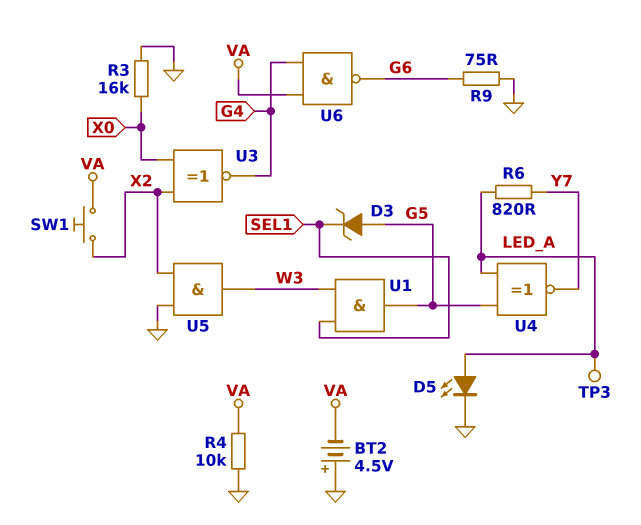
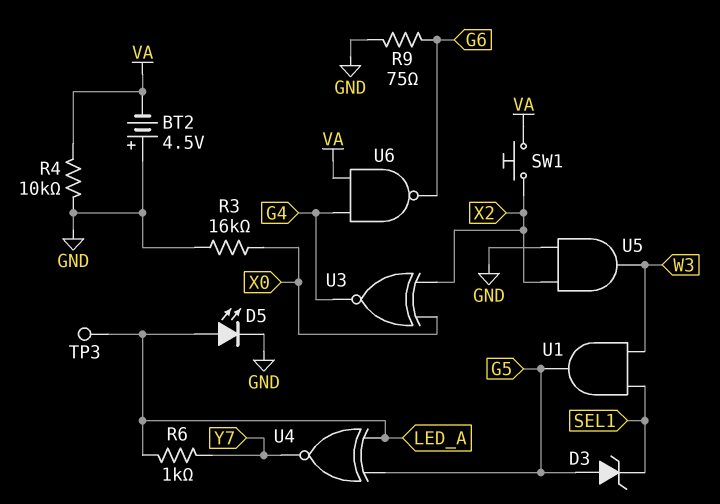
R6: 820 (LED_A, Y7) -> 1k (LED_A, Y7)

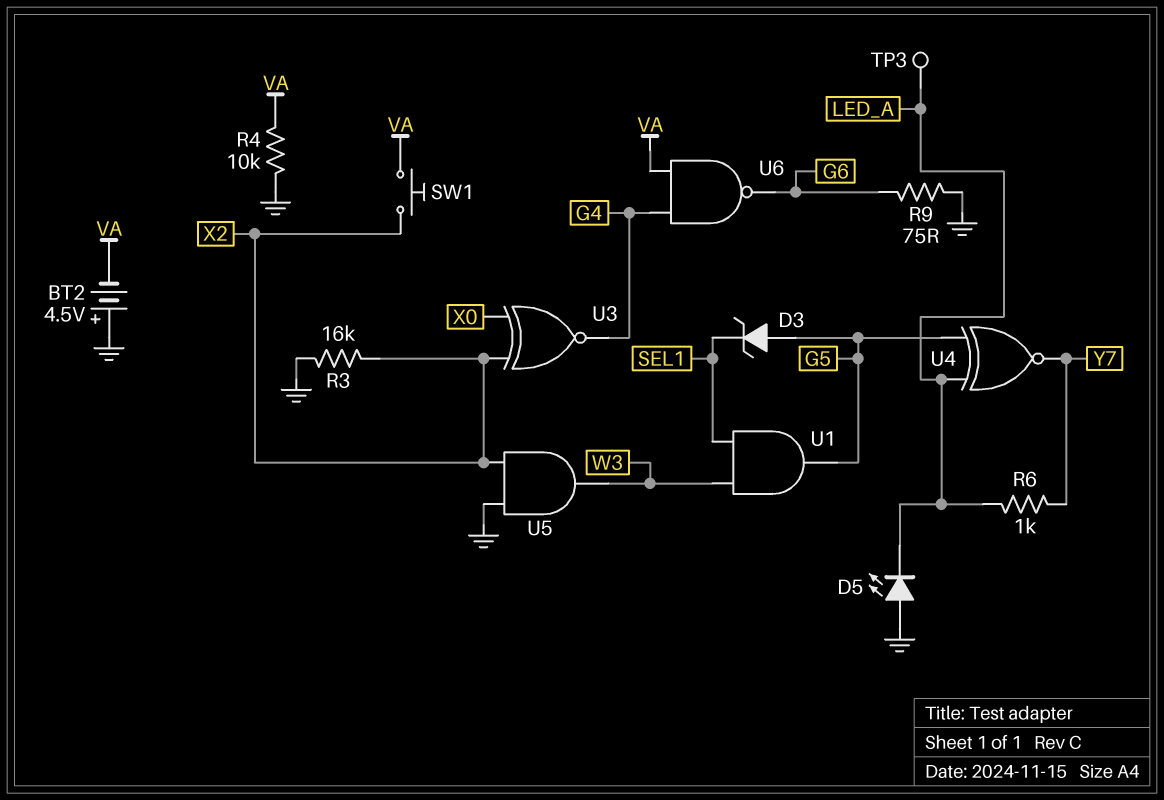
D5: LED (A LED_A, K GND) -> LED (A GND, K LED_A)
R3: 16k (GND, X0) -> 16k (GND, X2)

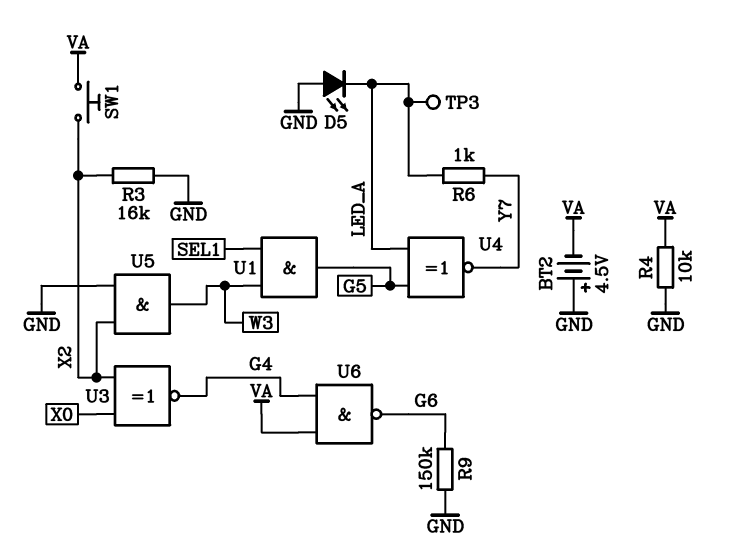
D3: zener (A G5, K SEL1) -> none
R9: 75 (G6, GND) -> 150k (G6, GND)

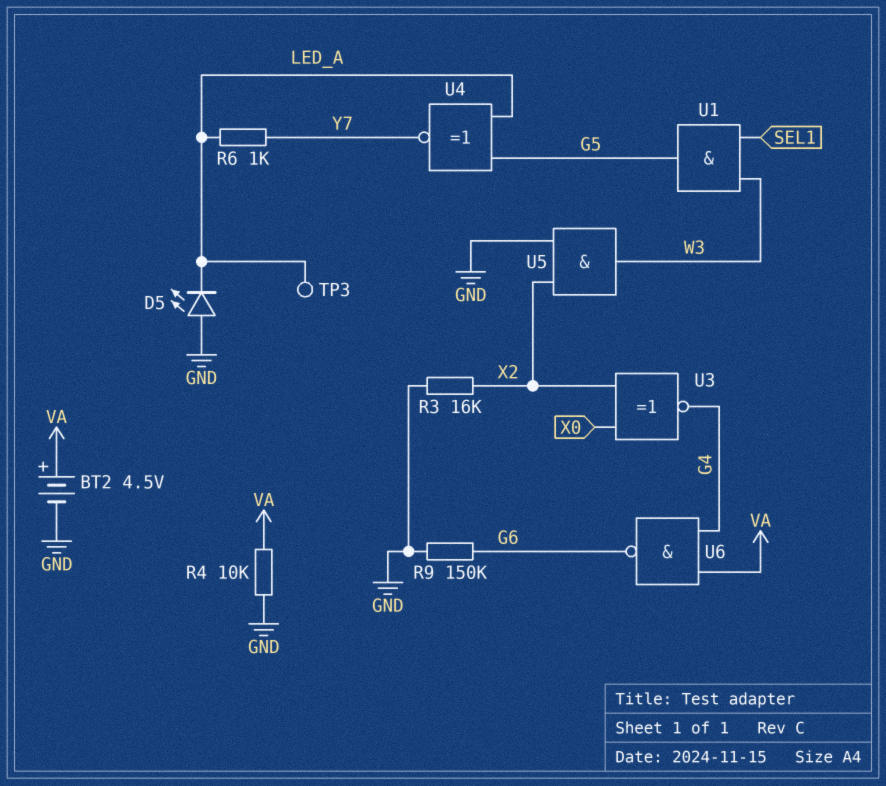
BT2: 4.5V (plus GND, minus VA) -> 4.5V (plus VA, minus GND)
SW1: button (VA, X2) -> none

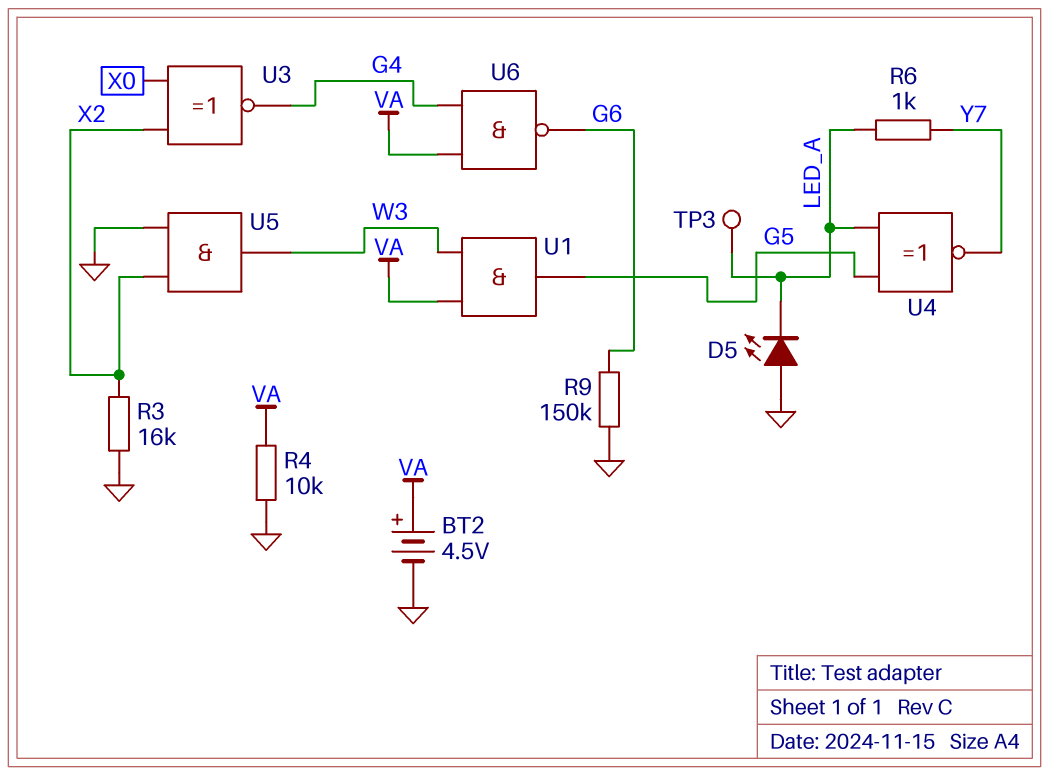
U1: AND (in SEL1, in W3, out G5) -> AND (in VA, in W3, out G5)

